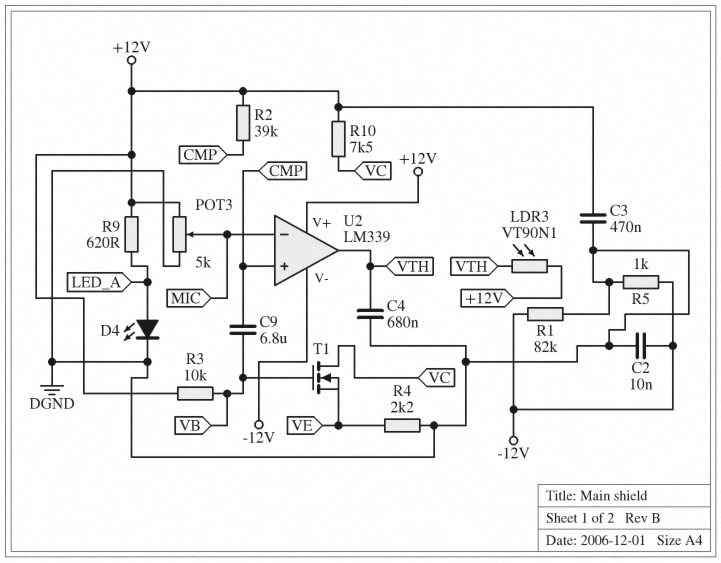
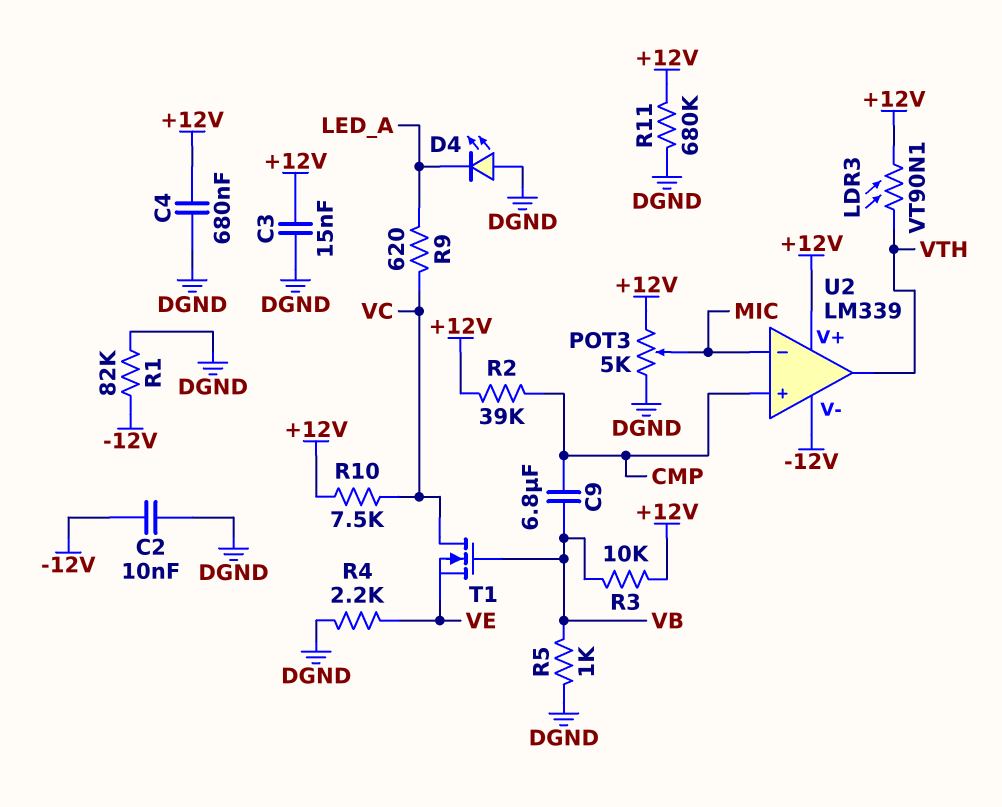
C3: 470nF (+12V, DGND) -> 15nF (+12V, DGND)
C4: 680nF (DGND, VTH) -> 680nF (+12V, DGND)
D4: LED (A LED_A, K DGND) -> LED (A DGND, K LED_A)
R5: 1k (-12V, DGND) -> 1k (DGND, VB)
R9: 620 (+12V, LED_A) -> 620 (LED_A, VC)
R11: none -> 680k (+12V, DGND)

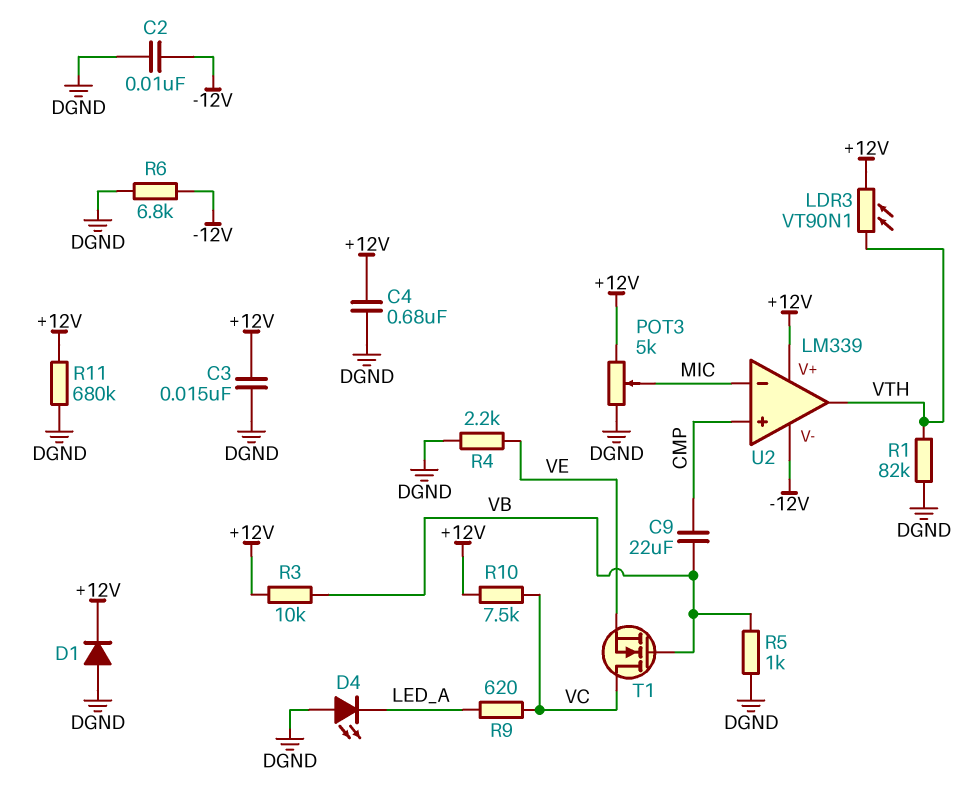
C9: 6.8uF (CMP, VB) -> 22uF (CMP, VB)
D1: none -> diode (A DGND, K +12V)
R1: 82k (-12V, DGND) -> 82k (DGND, VTH)
R2: 39k (+12V, CMP) -> none
R6: none -> 6.8k (-12V, DGND)

